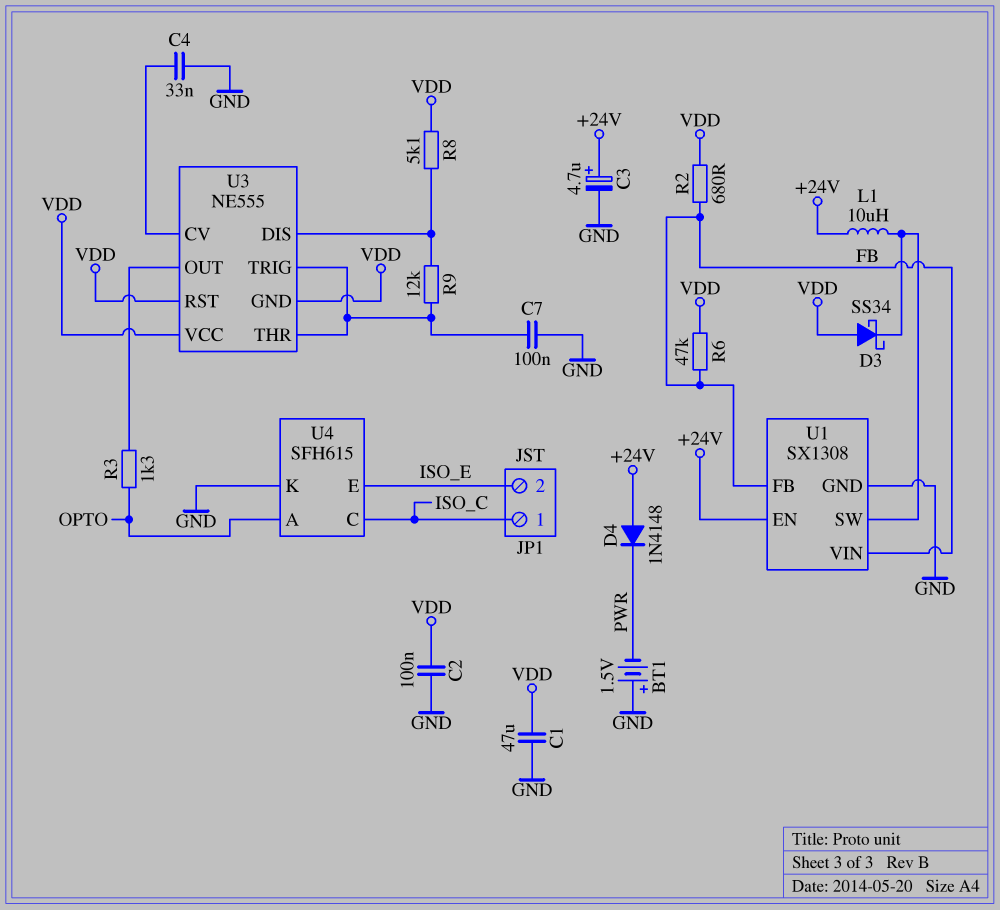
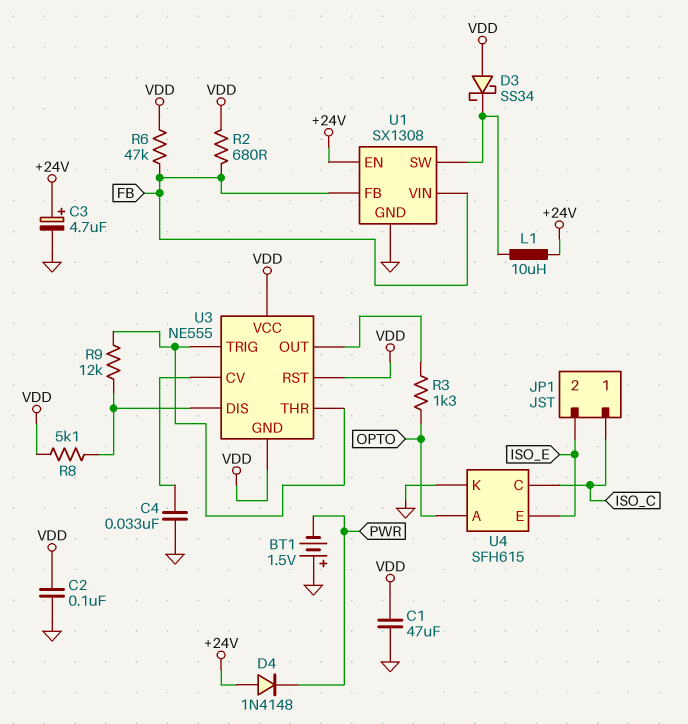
C7: 100nF (GND, U3/THR) -> none

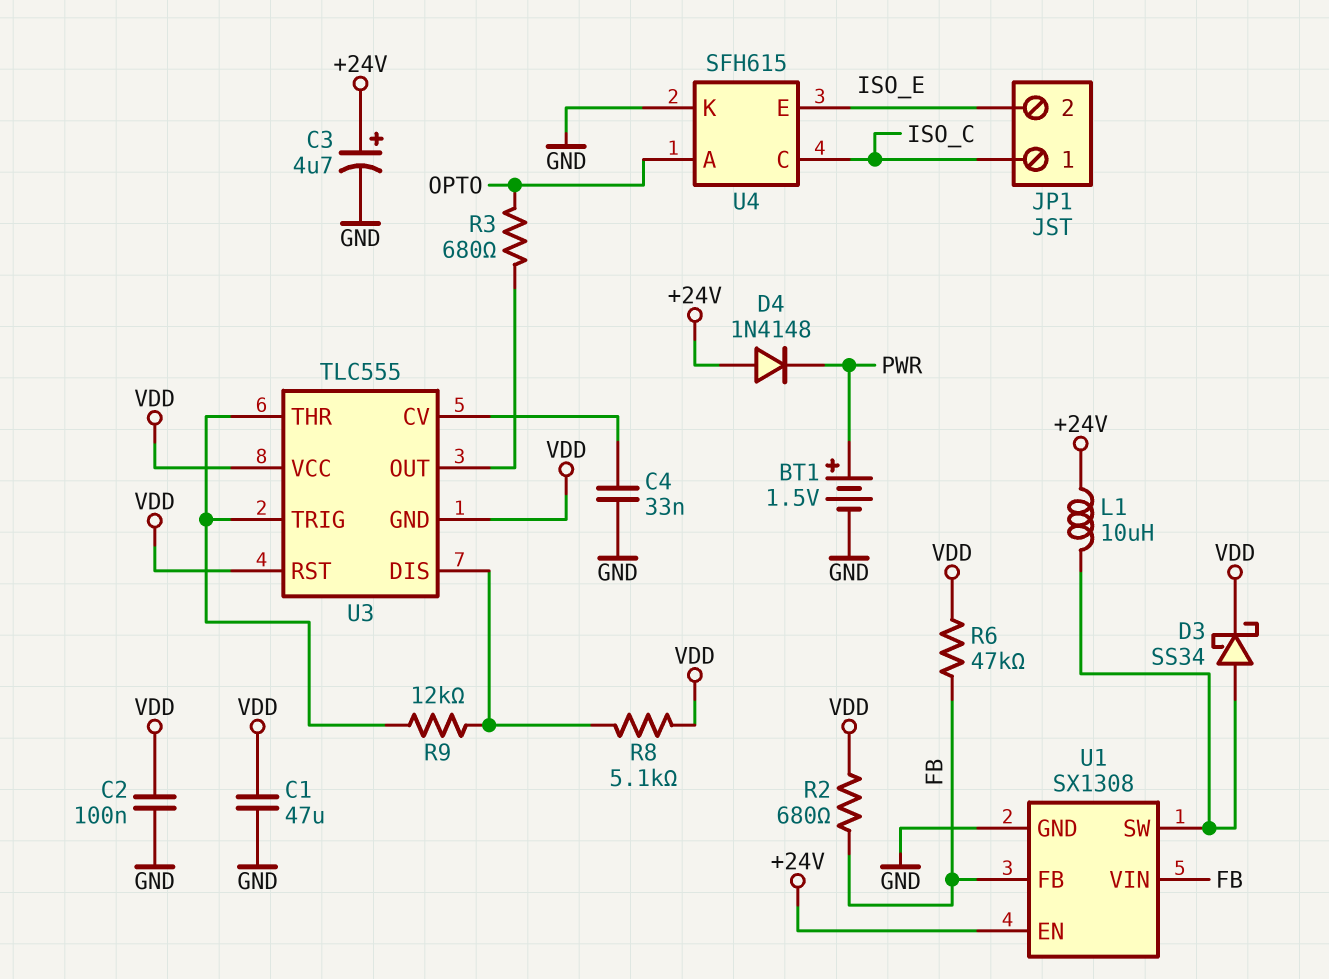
BT1: 1.5V (plus GND, minus PWR) -> 1.5V (plus PWR, minus GND)
D3: schottky SS34 (A VDD, K U1/SW) -> schottky SS34 (A U1/SW, K VDD)
R3: 1.3k (OPTO, U3/OUT) -> 680 (OPTO, U3/OUT)
U3: NE555 -> TLC555

